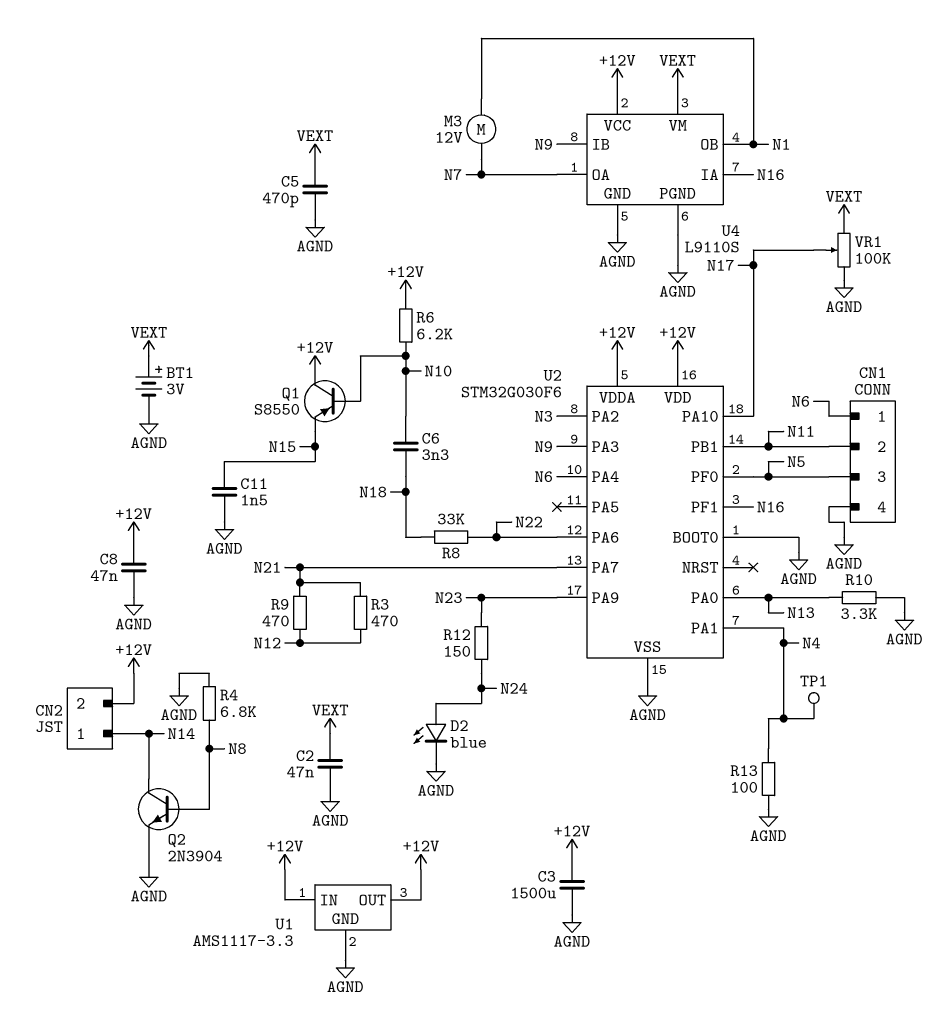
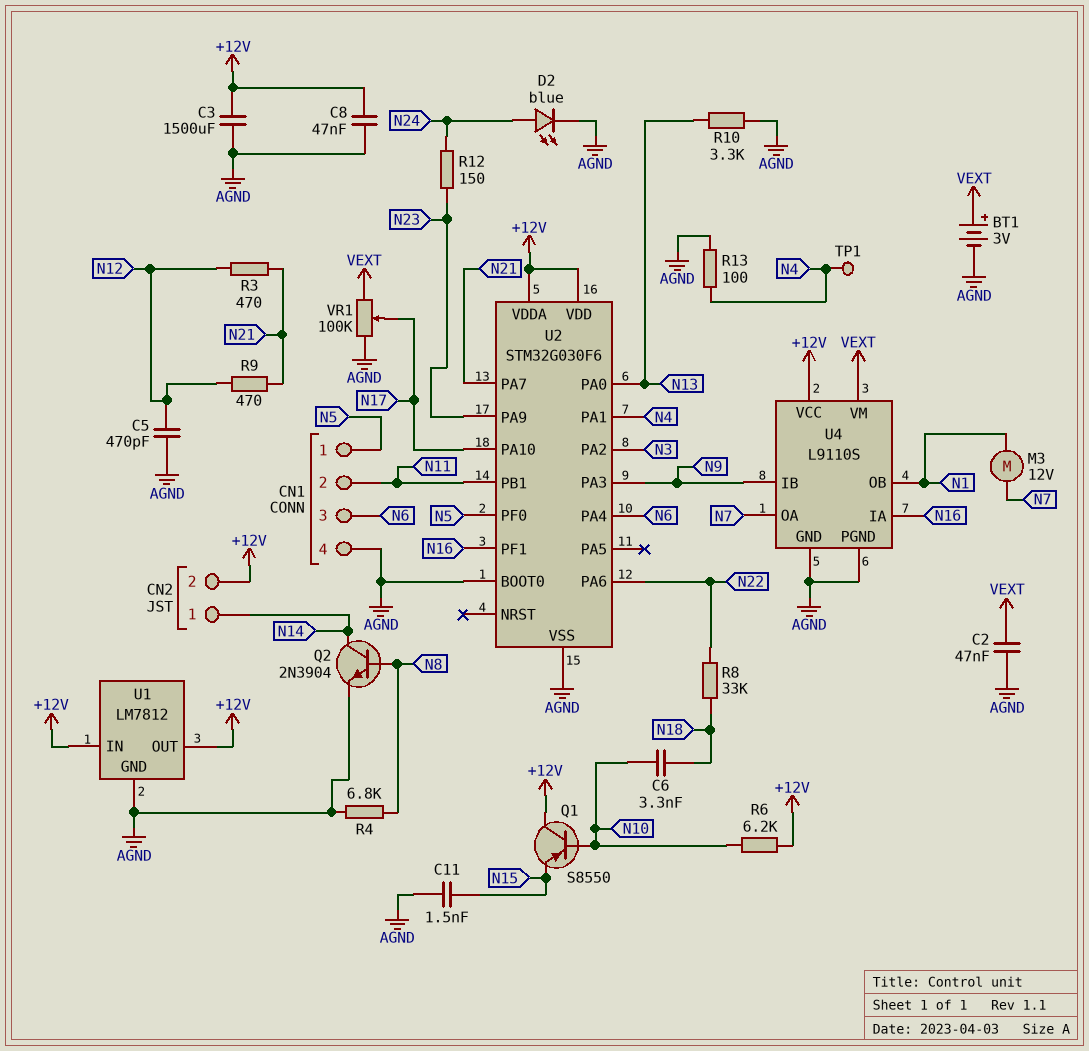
C5: 470pF (AGND, VEXT) -> 470pF (AGND, N12)
CN1 pin 1: N6 -> N5
CN1 pin 3: N5 -> N6
U1: AMS1117-3.3 -> LM7812

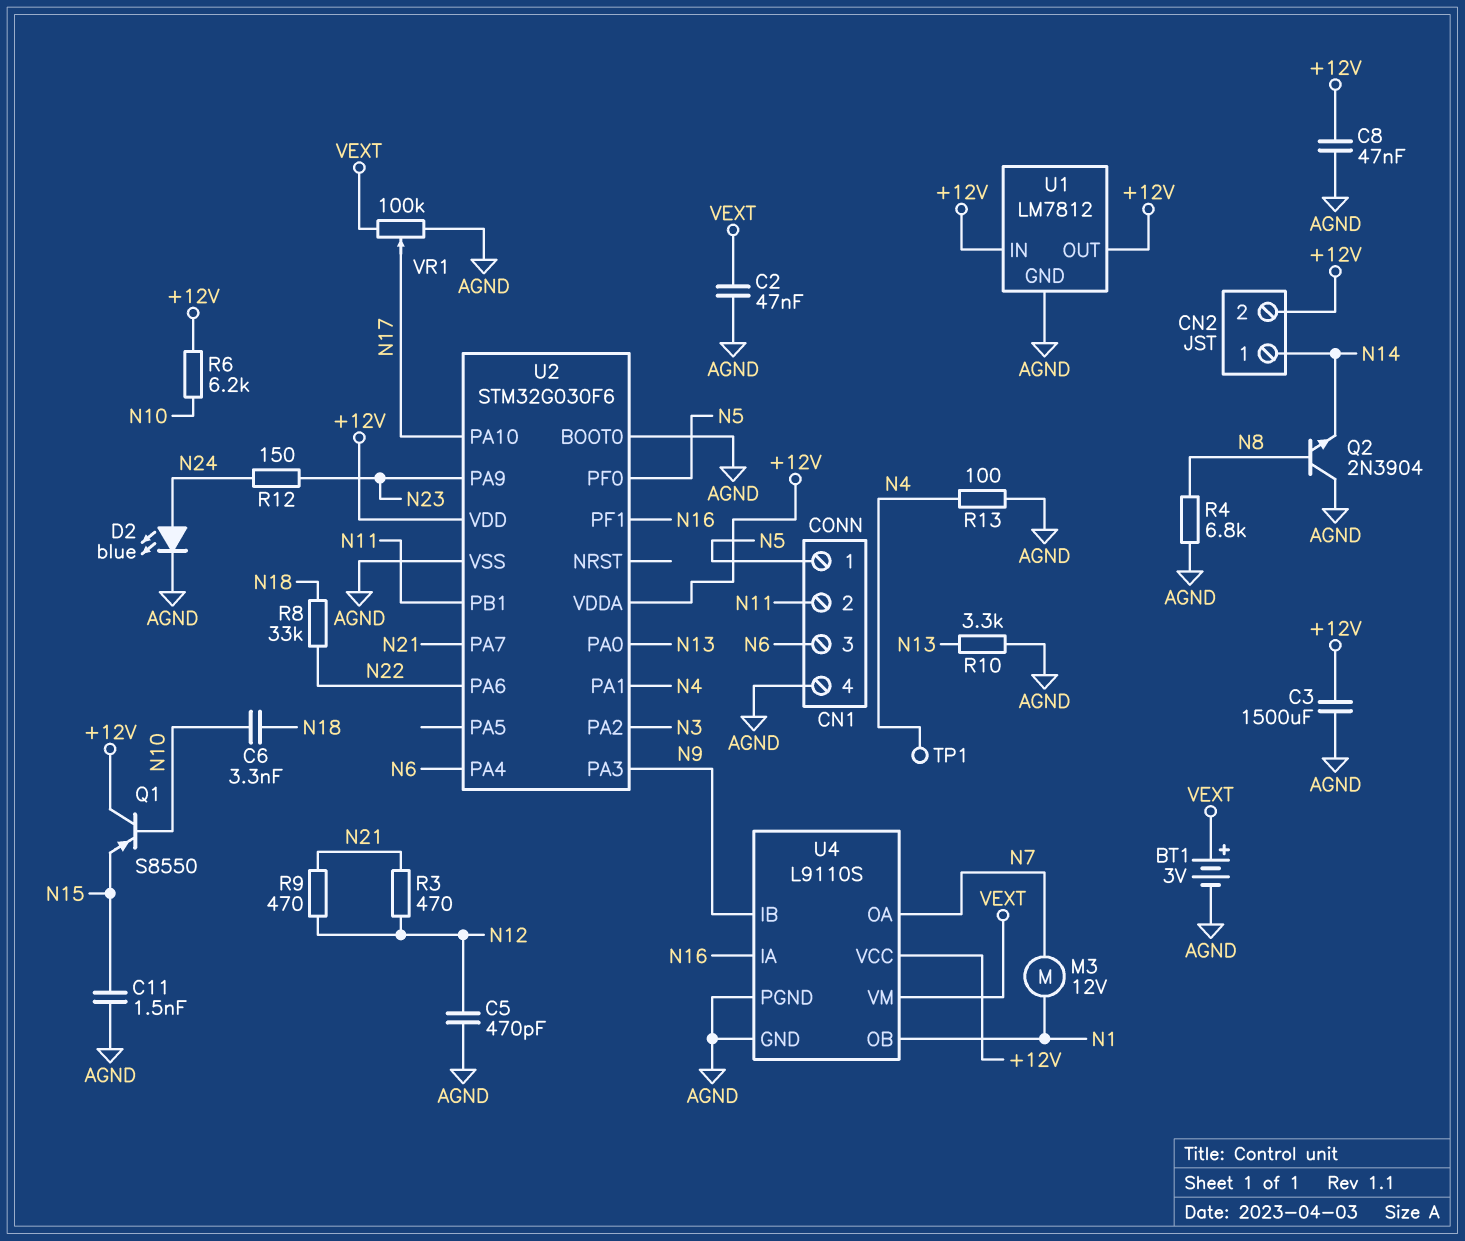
Q2: NPN 2N3904 (B N8, C N14, E AGND) -> NPN 2N3904 (B N8, C AGND, E N14)

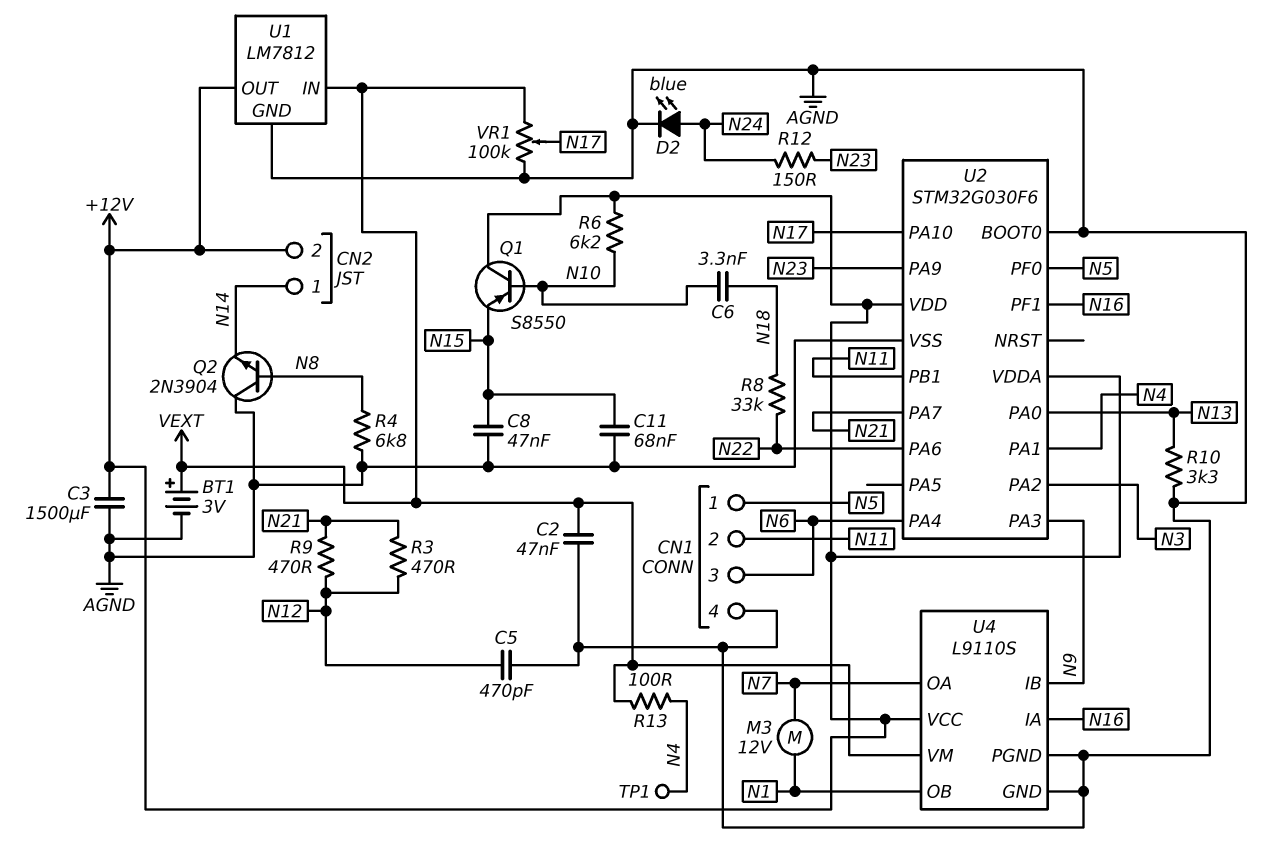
C8: 47nF (+12V, AGND) -> 47nF (AGND, N15)
C11: 1.5nF (AGND, N15) -> 68nF (AGND, N15)
R13: 100 (AGND, N4) -> 100 (N4, VEXT)
U1 pin IN: +12V -> VEXT

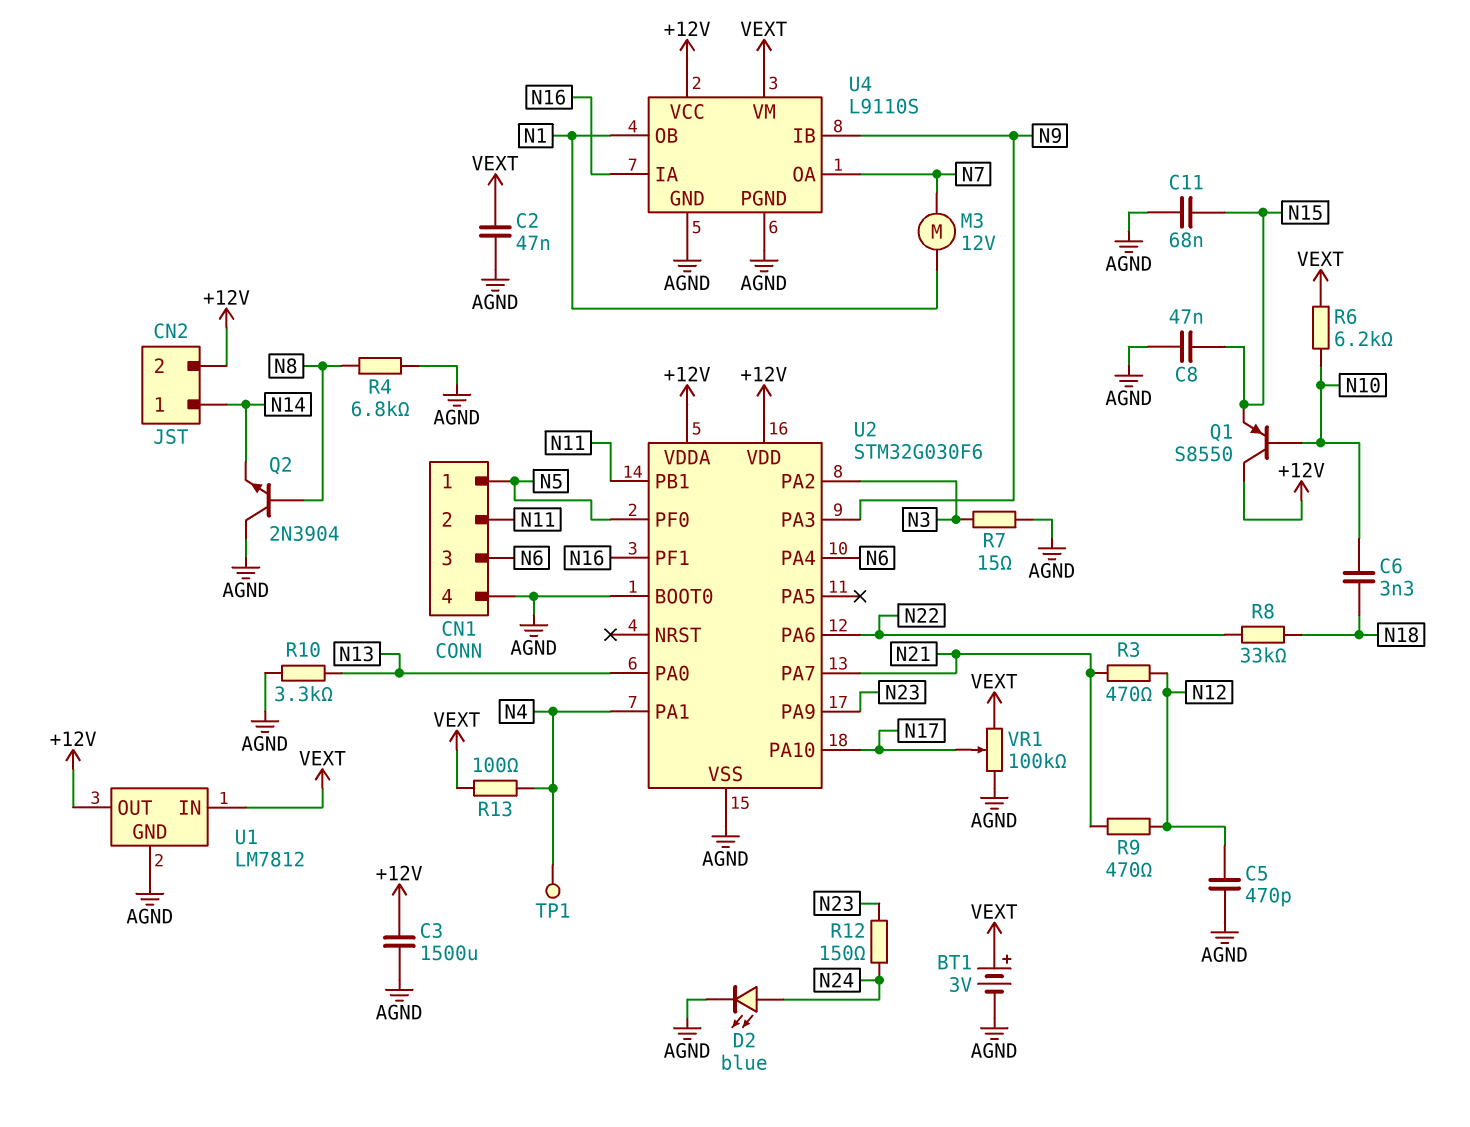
R6: 6.2k (+12V, N10) -> 6.2k (N10, VEXT)
R7: none -> 15 (AGND, N3)

